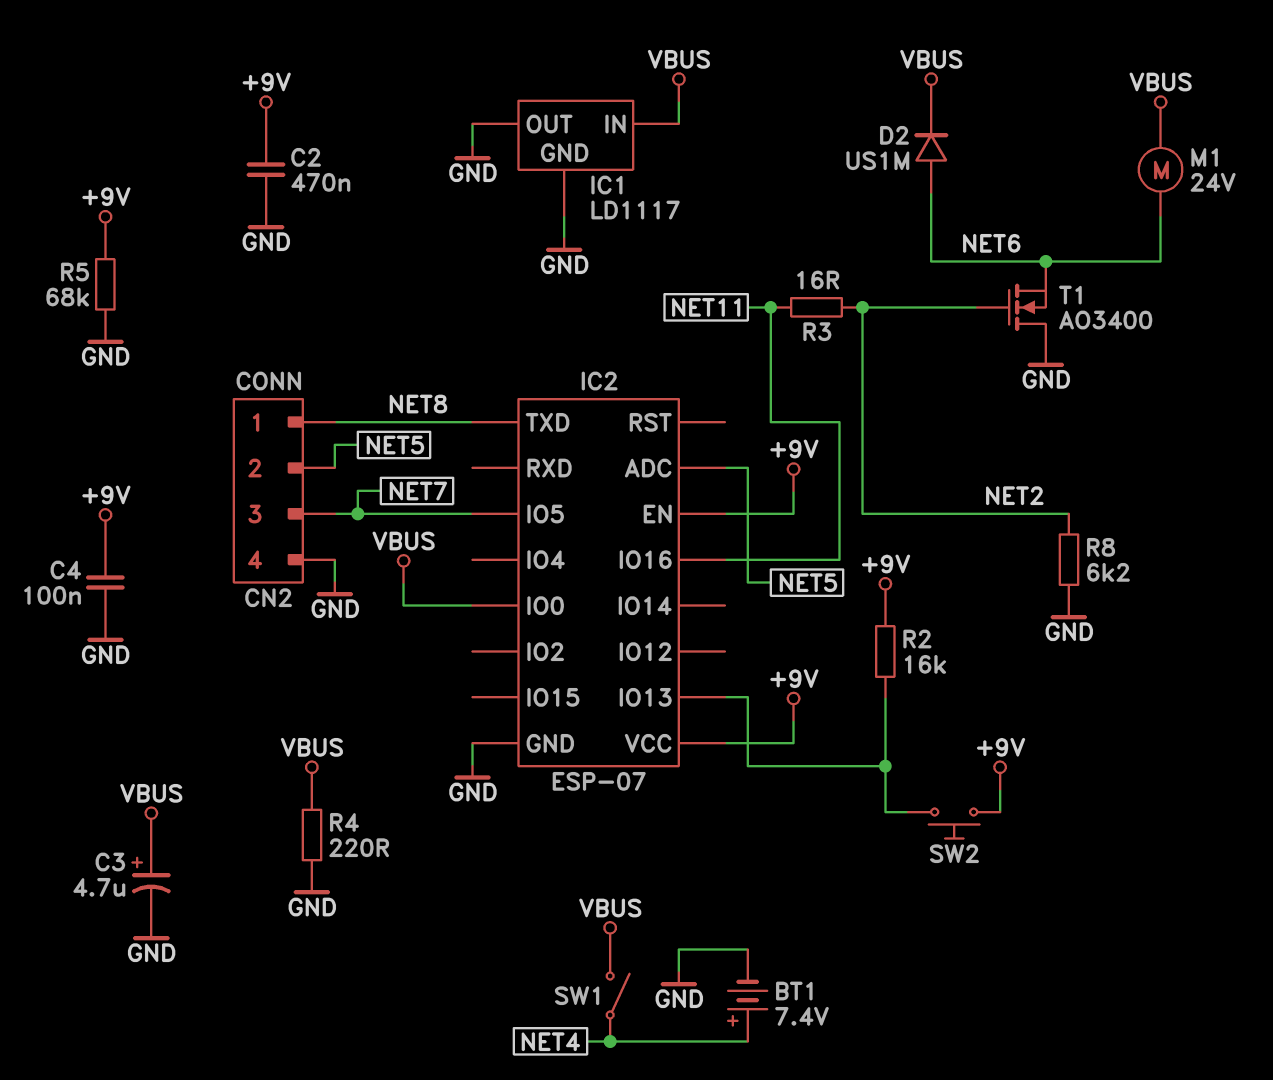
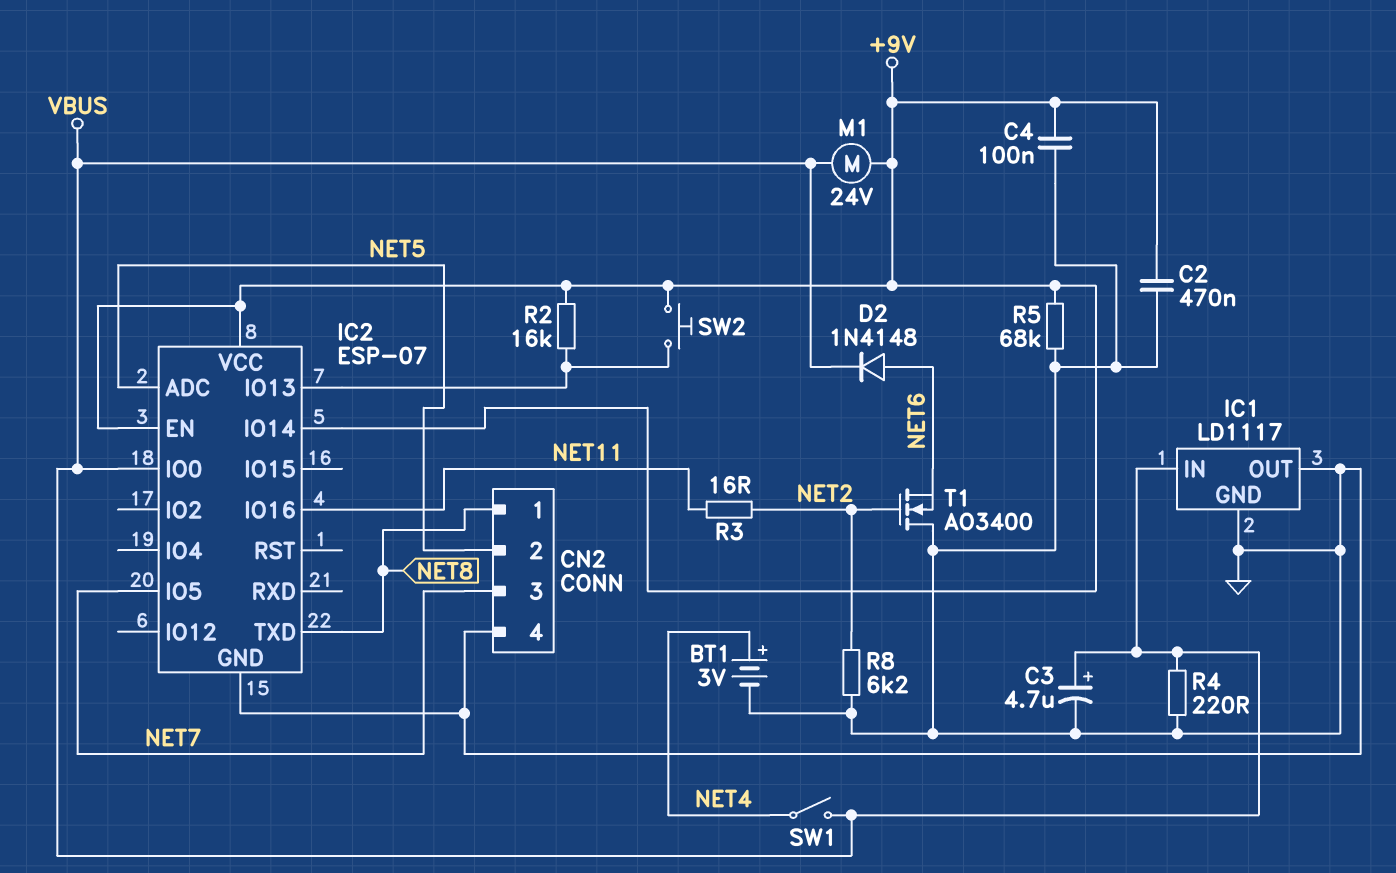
BT1: 7.4V (plus NET4, minus GND) -> 3V (plus NET4, minus GND)
D2: diode US1M (A NET6, K VBUS) -> diode 1N4148 (A NET6, K VBUS)
IC2 pin IO14: none -> +9V
M1: motor 24V (NET6, VBUS) -> motor 24V (+9V, VBUS)

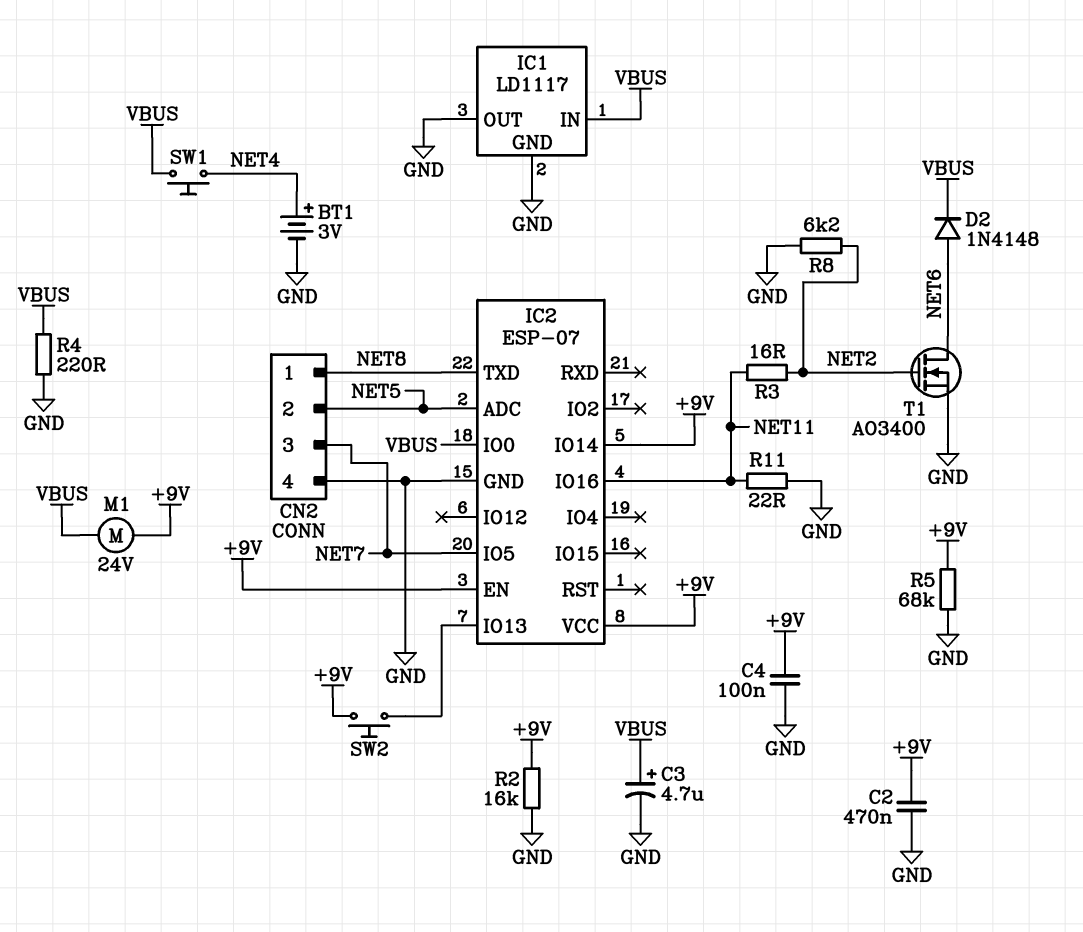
R2: 16k (+9V, IC2/IO13) -> 16k (+9V, GND)
R11: none -> 22 (GND, NET11)
SW1: switch (NET4, VBUS) -> button (NET4, VBUS)
T1: NMOS AO3400 (G NET2, D GND, S NET6) -> NMOS AO3400 (G NET2, D NET6, S GND)

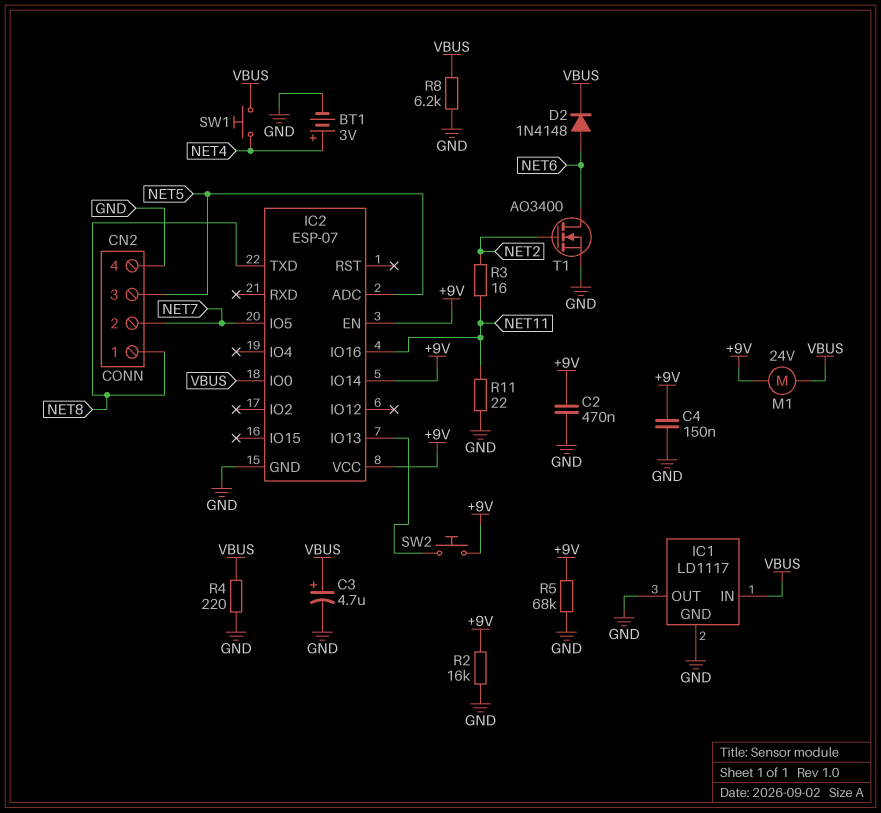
C4: 100nF (+9V, GND) -> 150nF (+9V, GND)
CN2 pin 2: NET5 -> NET7
CN2 pin 3: NET7 -> NET5
R8: 6.2k (GND, NET2) -> 6.2k (GND, VBUS)

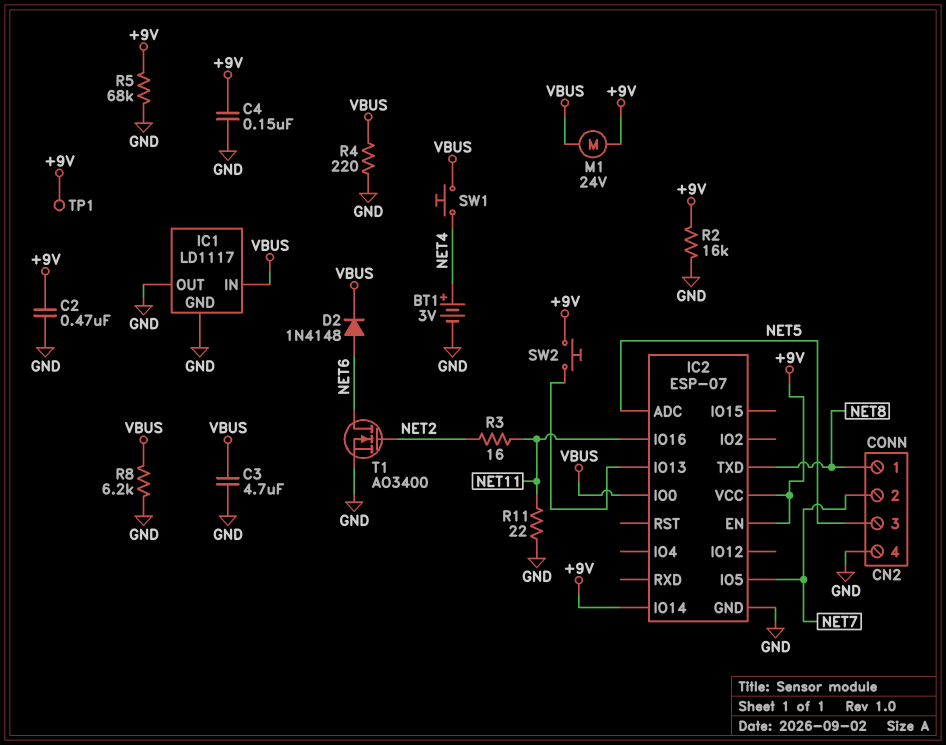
C3: 4.7uF (plus VBUS, minus GND) -> 4.7uF (GND, VBUS)
TP1: none -> test point (+9V)

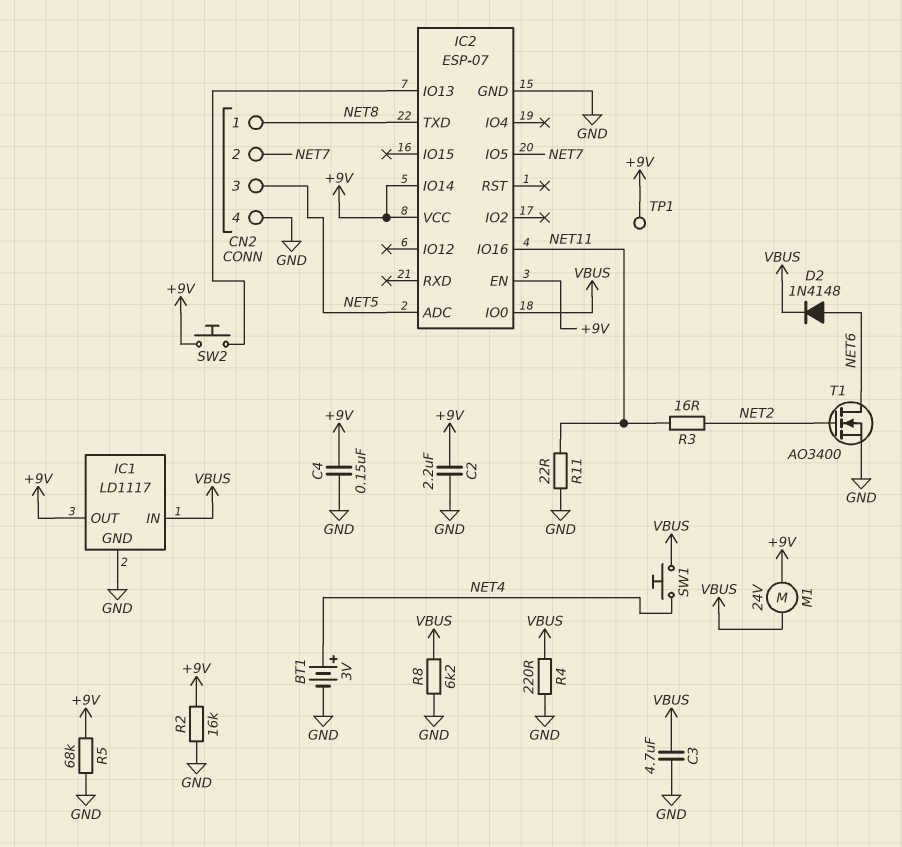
C2: 470nF (+9V, GND) -> 2.2uF (+9V, GND)
IC1 pin OUT: GND -> +9V

